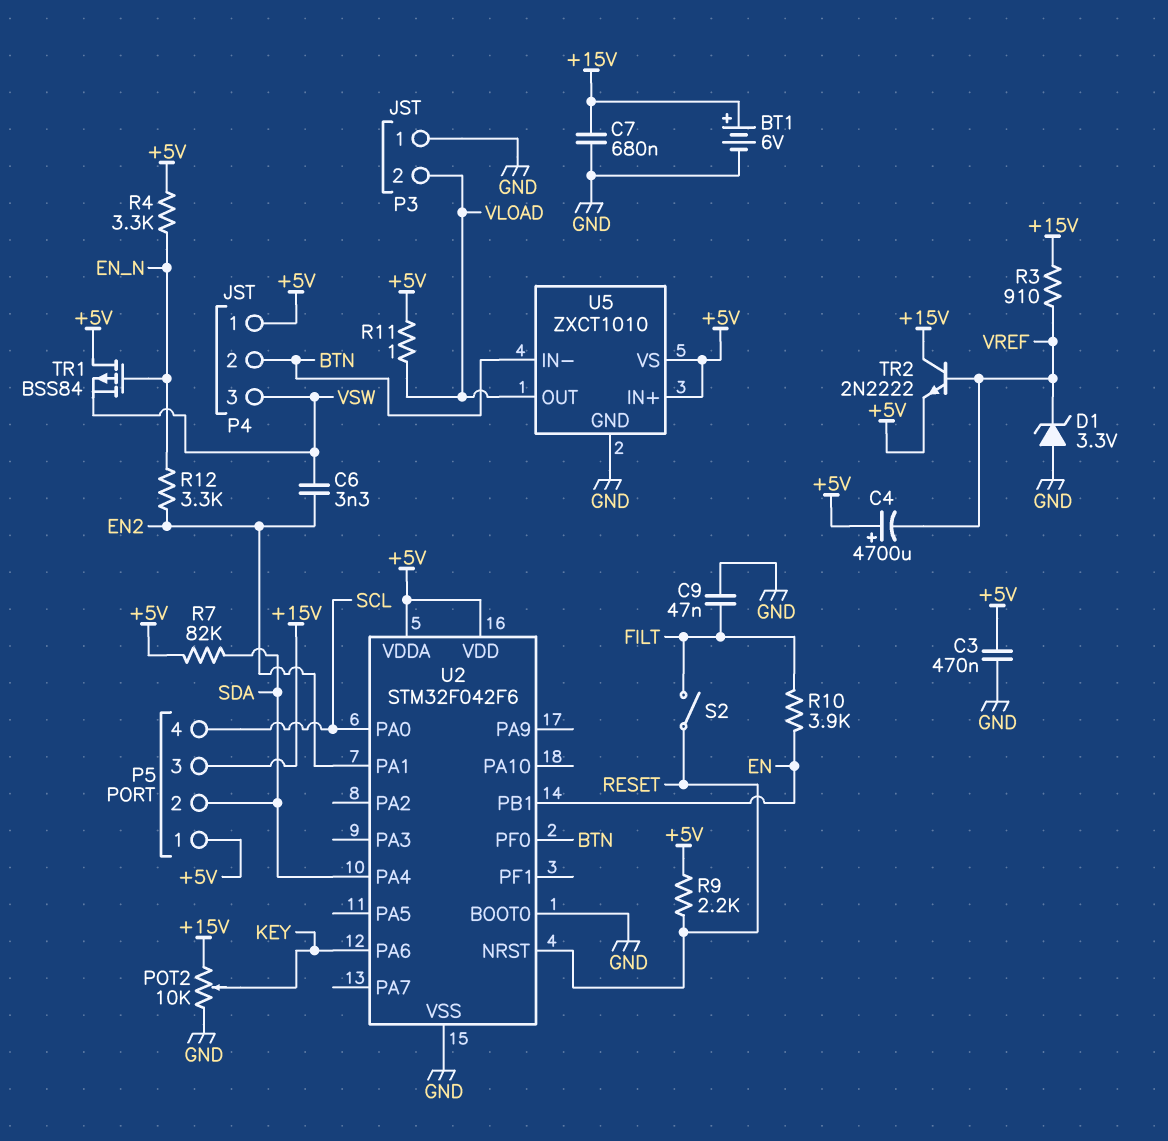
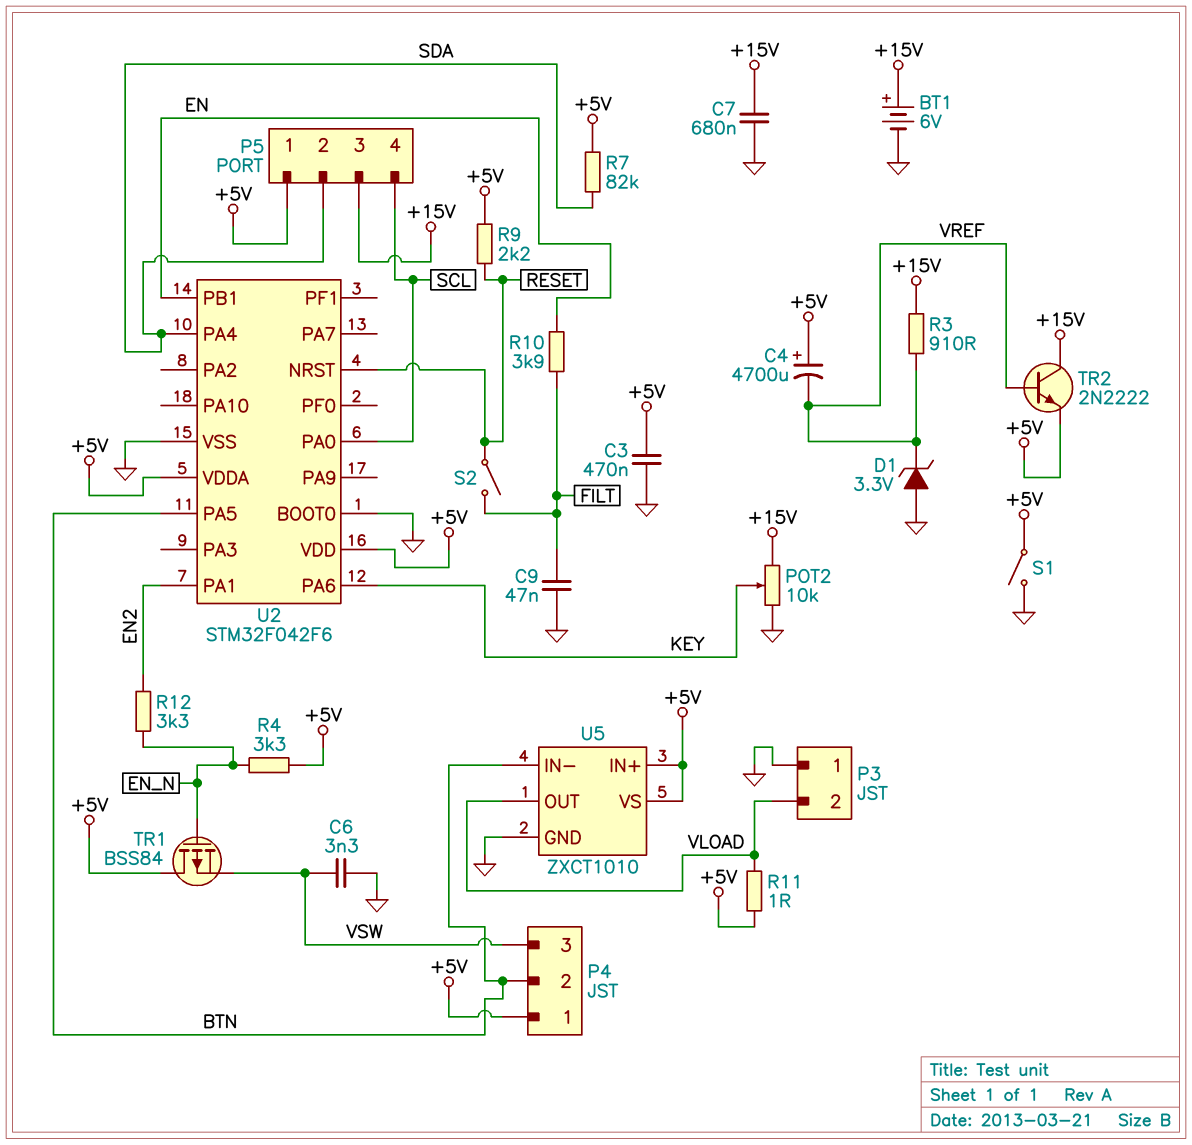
C6: 3.3nF (EN2, VSW) -> 3.3nF (GND, VSW)
S1: none -> switch (+5V, GND)
U2 pin PA5: none -> BTN
U2 pin PF0: BTN -> none

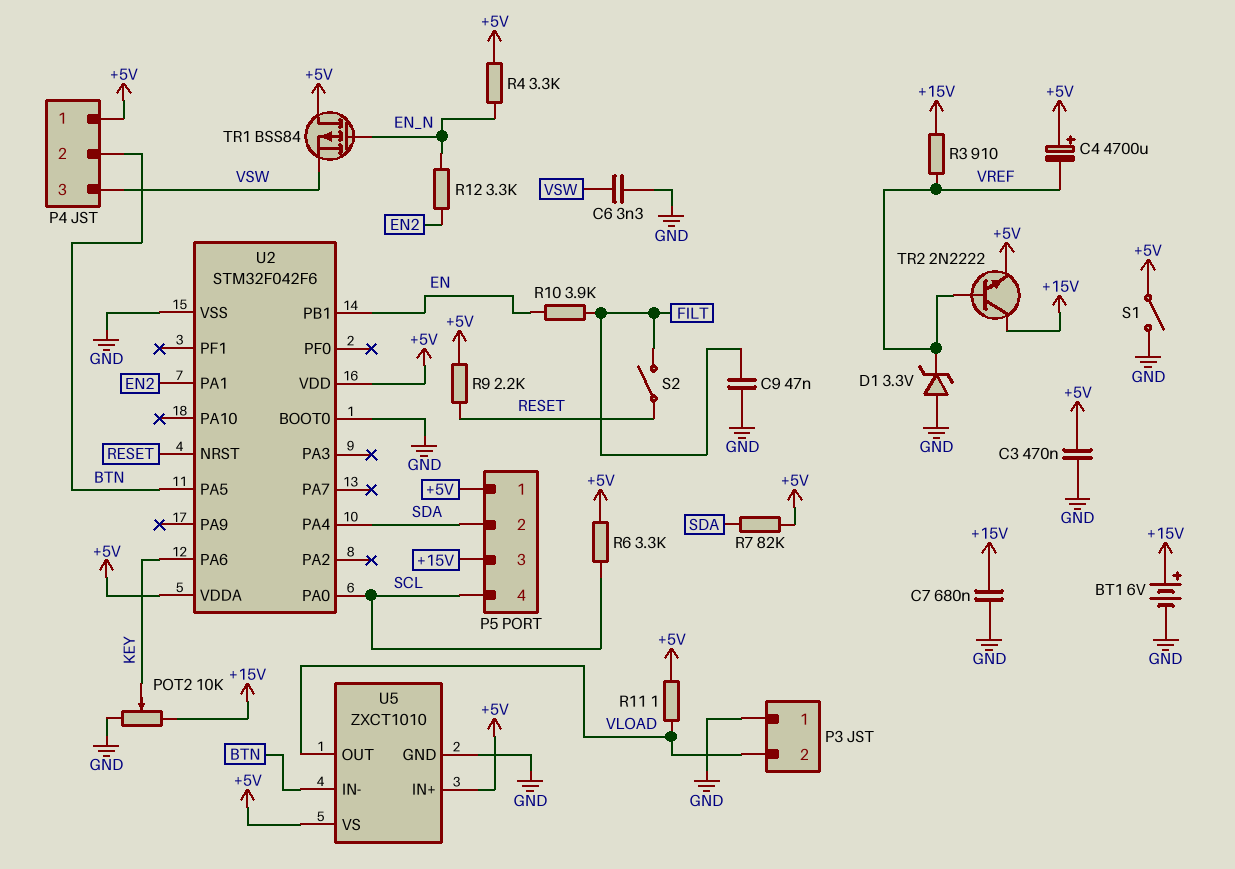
R6: none -> 3.3k (+5V, SCL)

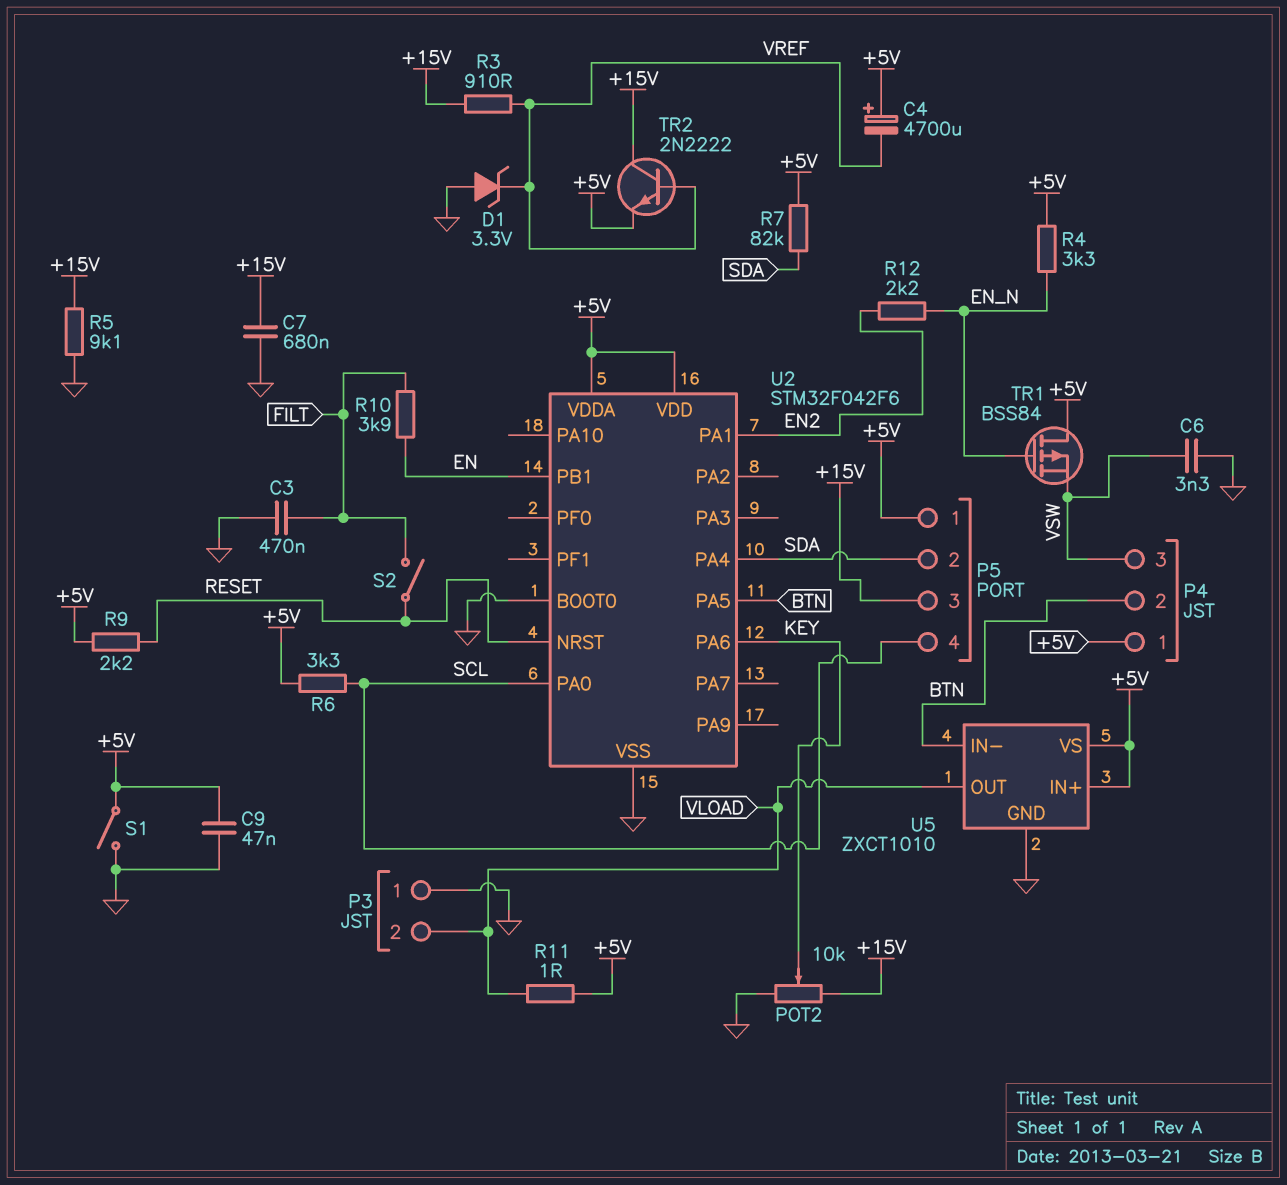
BT1: 6V (plus +15V, minus GND) -> none
C3: 470nF (+5V, GND) -> 470nF (FILT, GND)
C9: 47nF (FILT, GND) -> 47nF (+5V, GND)
R5: none -> 9.1k (+15V, GND)
R12: 3.3k (EN2, EN_N) -> 2.2k (EN2, EN_N)

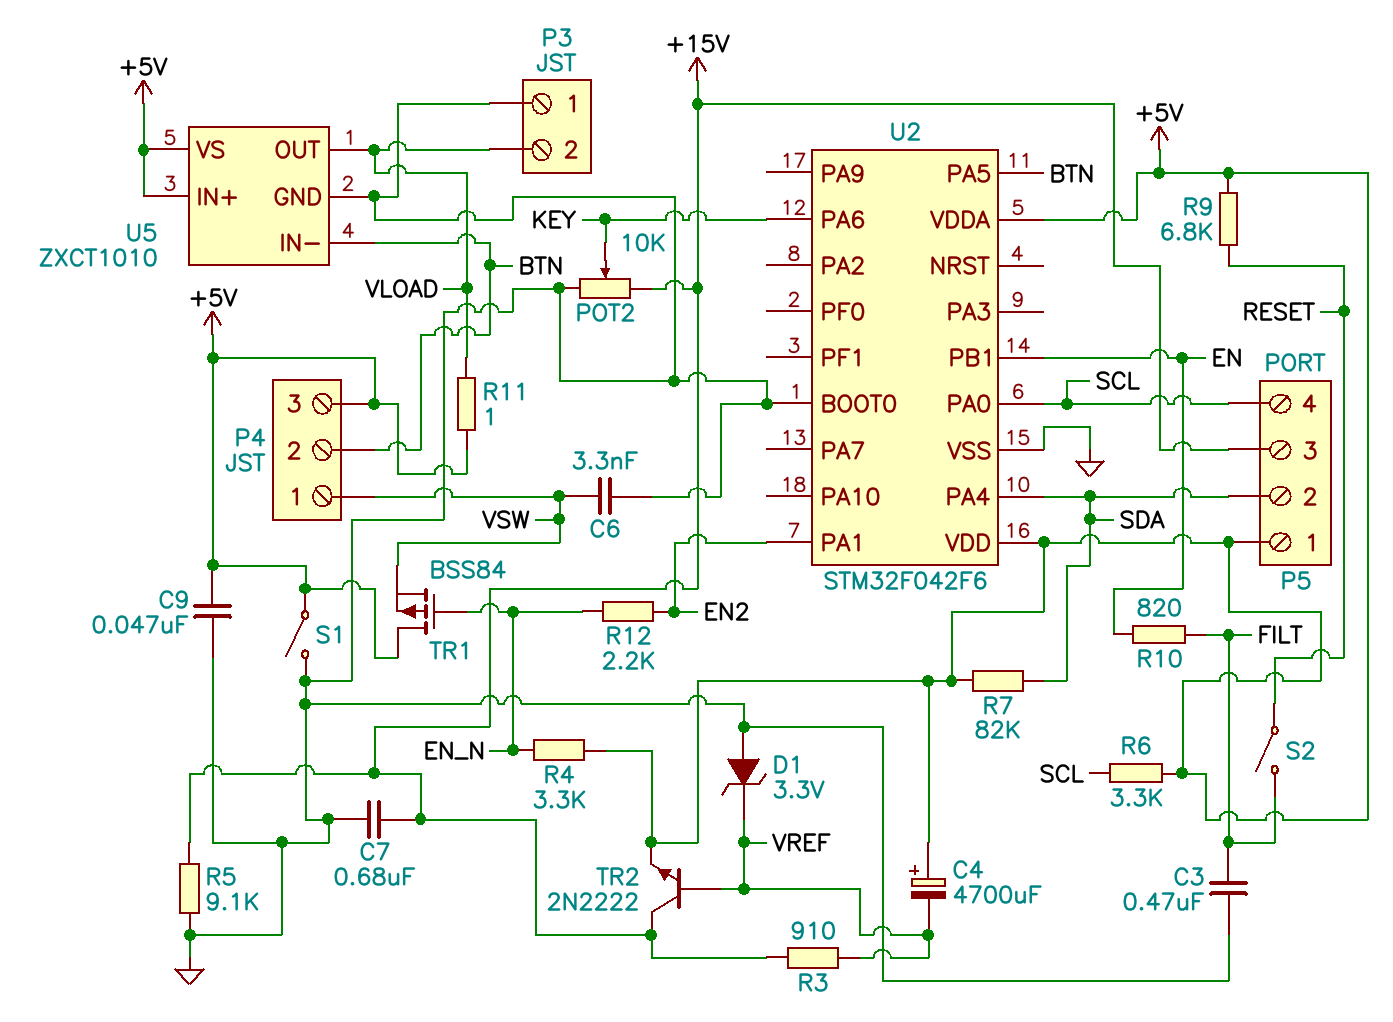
P4 pin 1: +5V -> VSW
P4 pin 3: VSW -> +5V
R9: 2.2k (+5V, RESET) -> 6.8k (+5V, RESET)
R10: 3.9k (EN, FILT) -> 820 (EN, FILT)
U2 pin NRST: RESET -> none

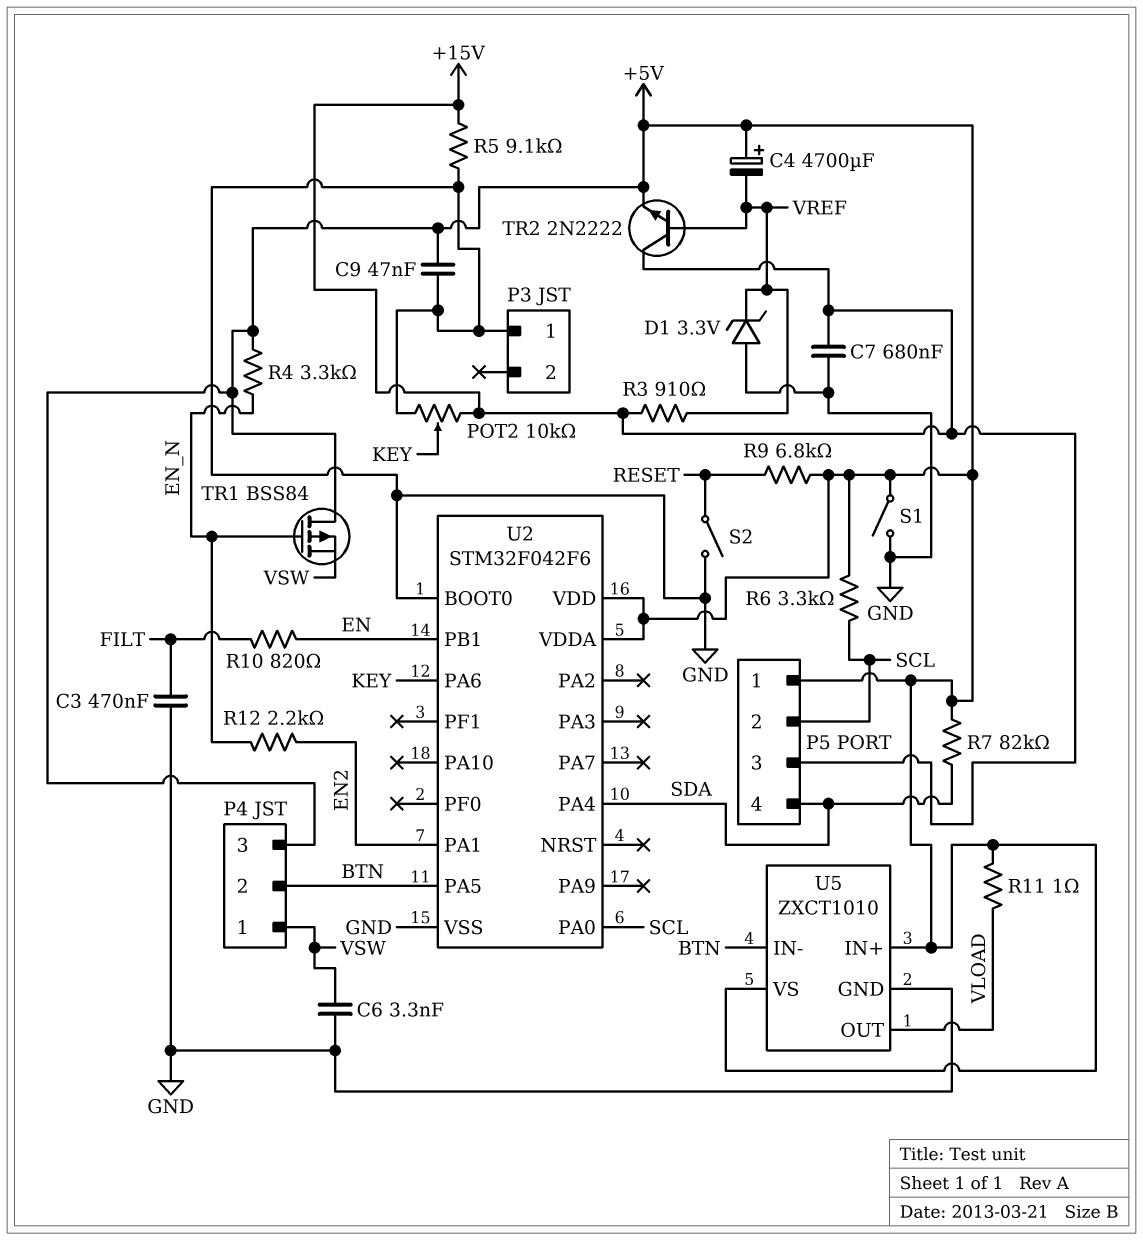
P3 pin 2: VLOAD -> none
P5 pin 2: SDA -> SCL
P5 pin 4: SCL -> SDA
S2: switch (FILT, RESET) -> switch (GND, RESET)

